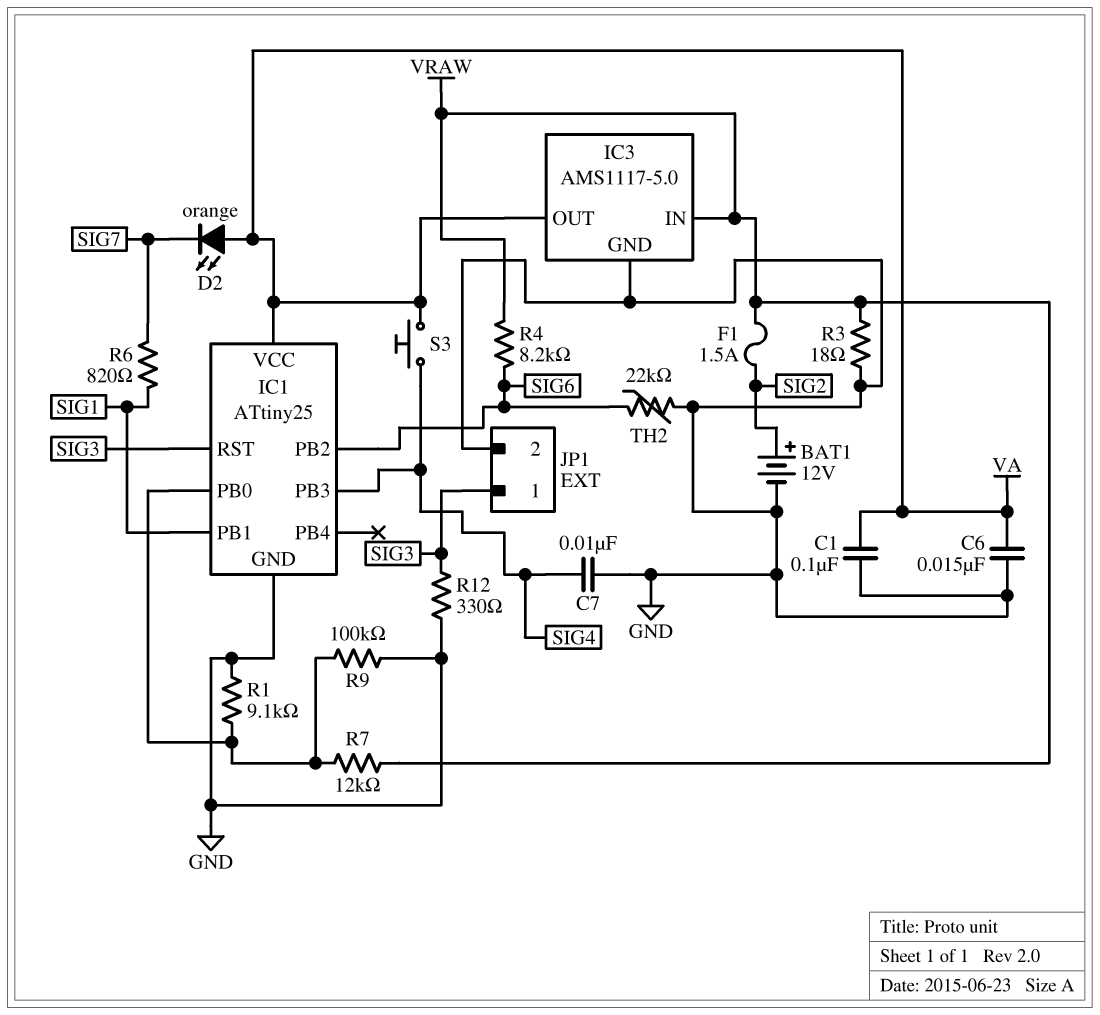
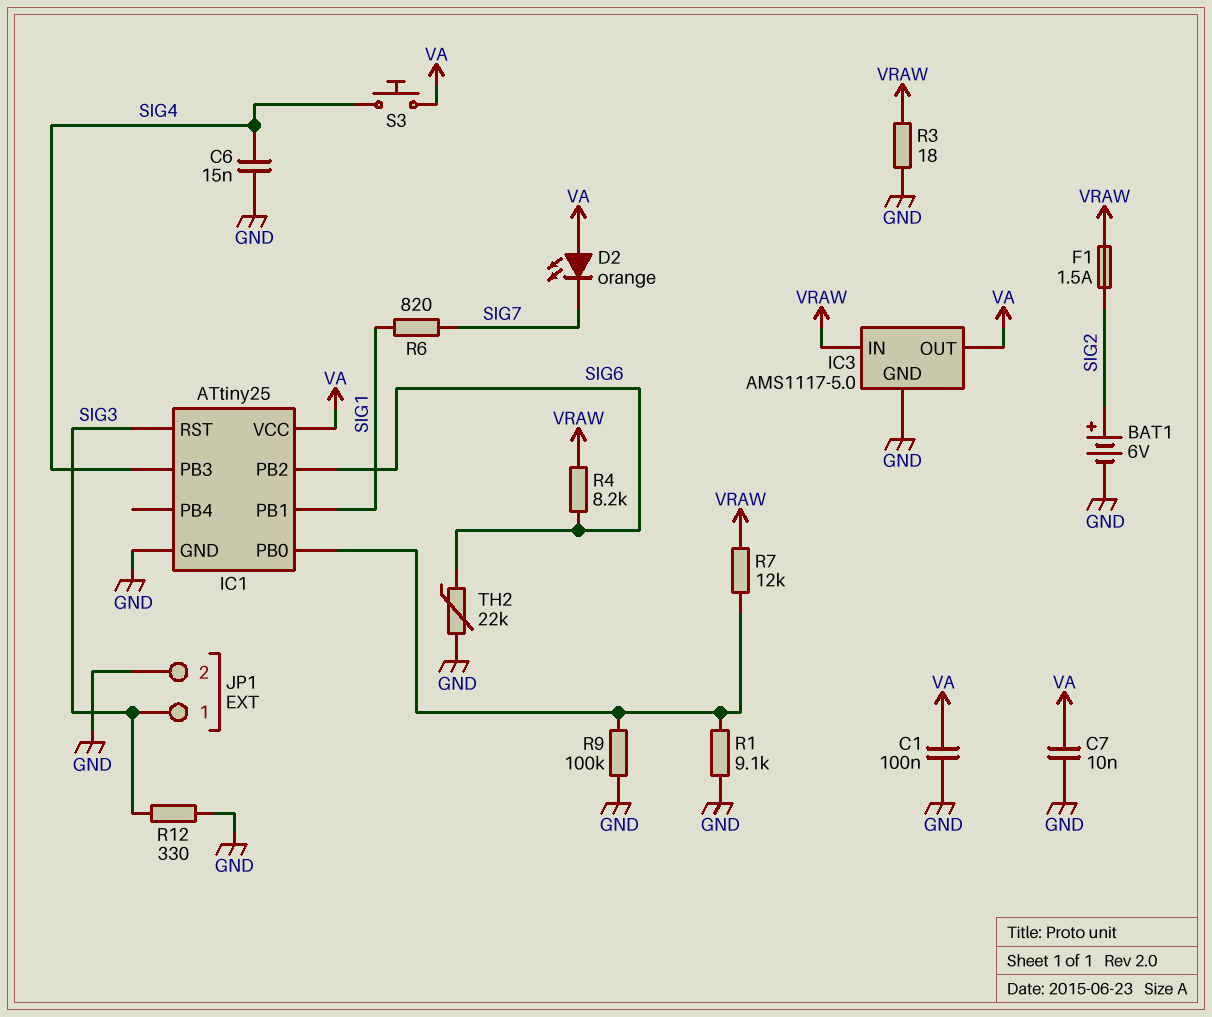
BAT1: 12V (plus SIG2, minus GND) -> 6V (plus SIG2, minus GND)
C6: 15nF (GND, VA) -> 15nF (GND, SIG4)
C7: 10nF (GND, SIG4) -> 10nF (GND, VA)

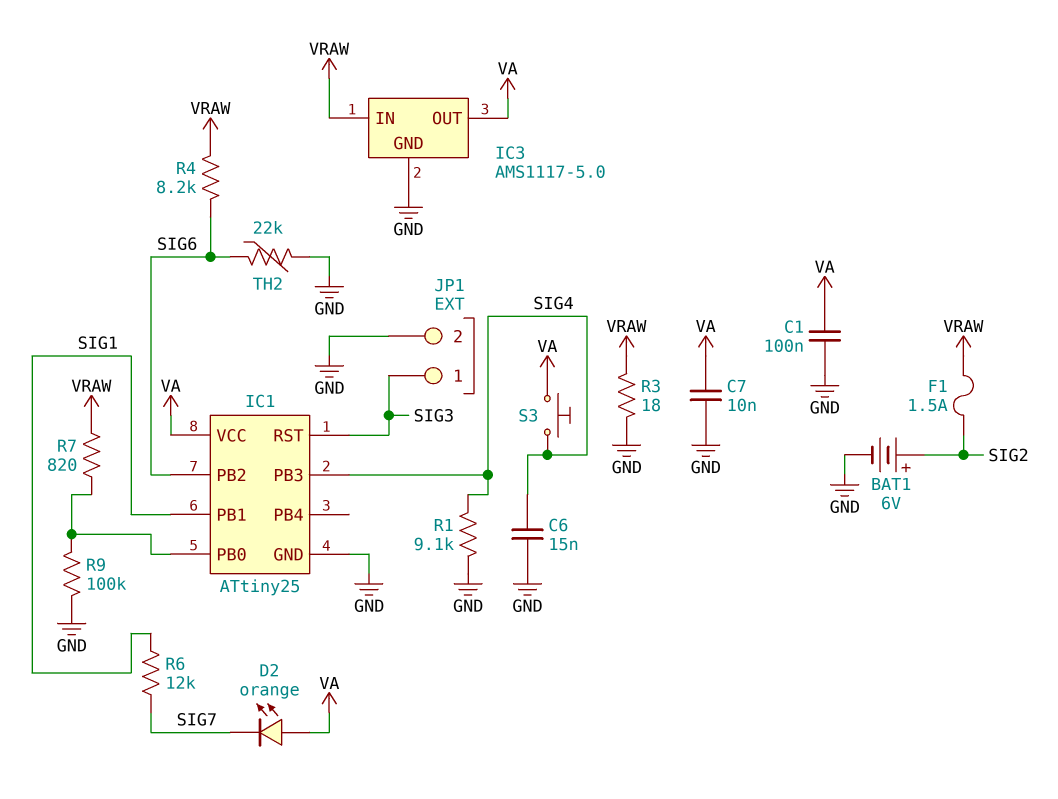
R1: 9.1k (GND, IC1/PB0) -> 9.1k (GND, SIG4)
R6: 820 (SIG1, SIG7) -> 12k (SIG1, SIG7)
R7: 12k (IC1/PB0, VRAW) -> 820 (IC1/PB0, VRAW)
R12: 330 (GND, SIG3) -> none

